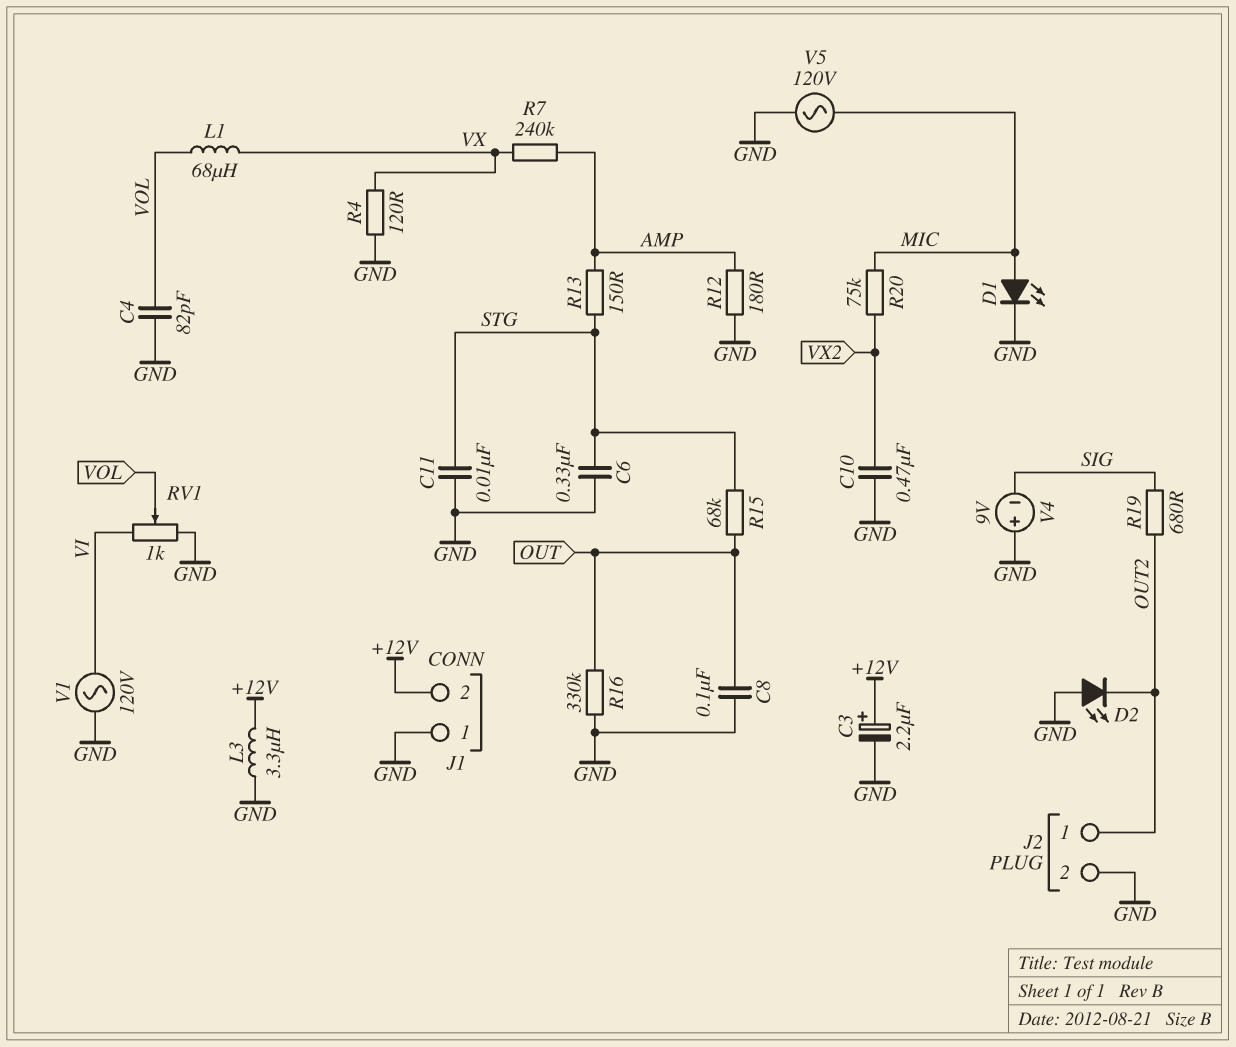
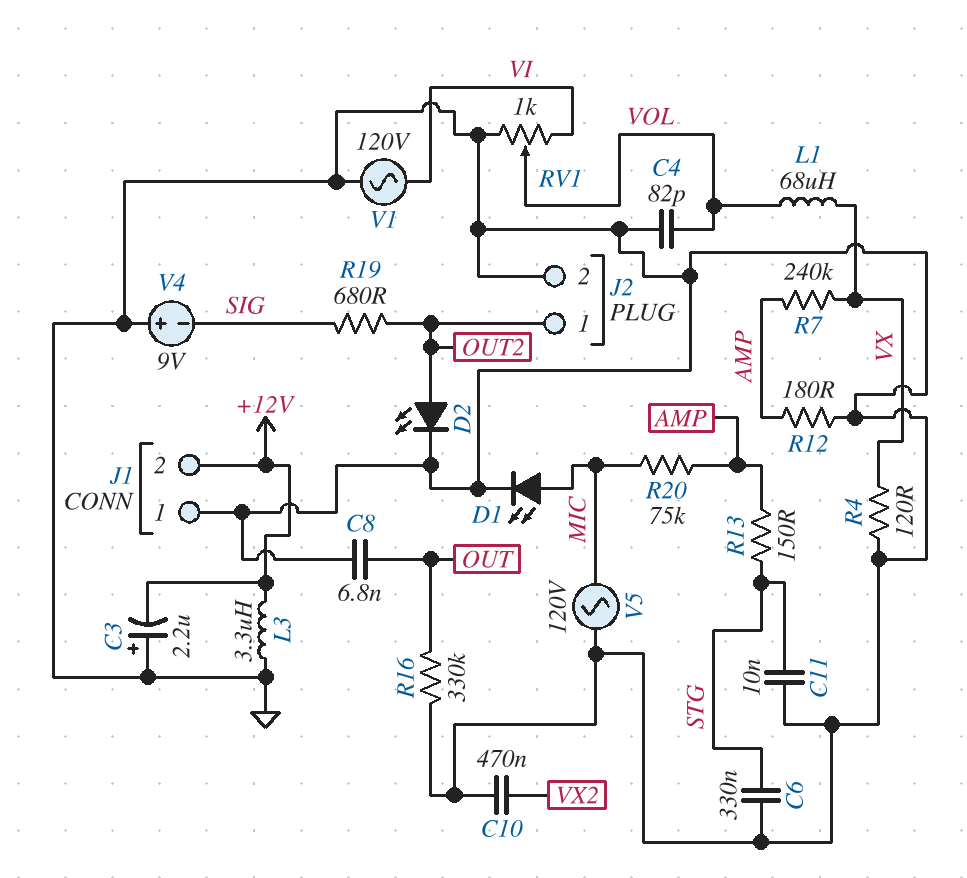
C3: 2.2uF (plus +12V, minus GND) -> 2.2uF (plus GND, minus +12V)
C8: 100nF (GND, OUT) -> 6.8nF (GND, OUT)
D2: LED (A GND, K OUT2) -> LED (A OUT2, K GND)
R15: 68k (OUT, STG) -> none
R20: 75k (MIC, VX2) -> 75k (AMP, MIC)

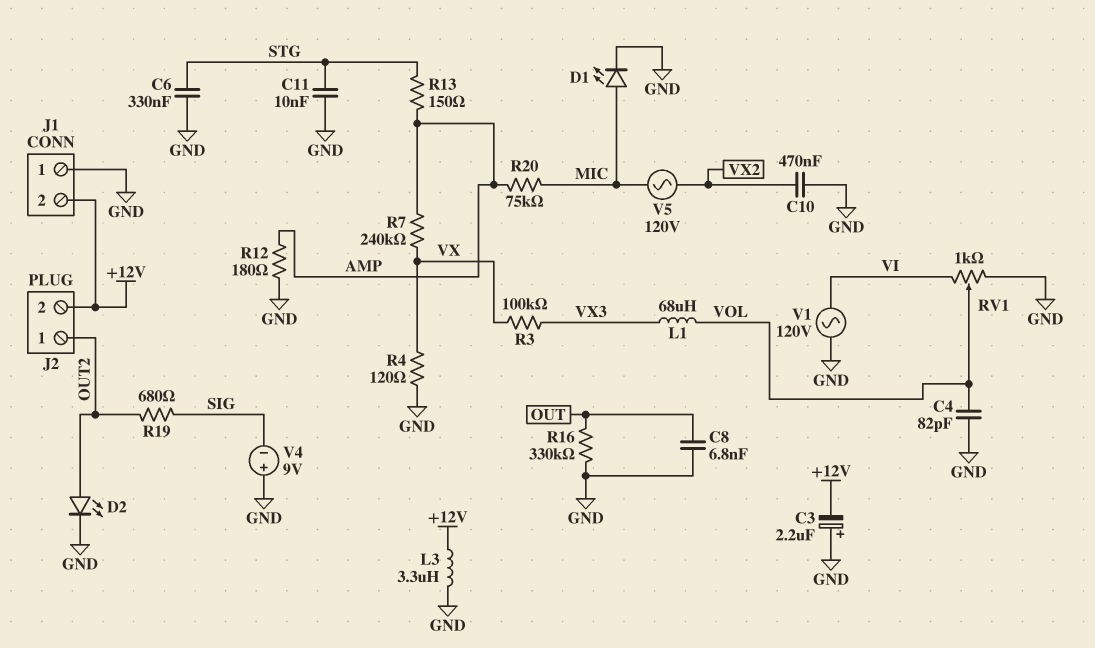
J2 pin 2: GND -> +12V
L1: 68uH (VOL, VX) -> 68uH (VOL, VX3)
R3: none -> 100k (VX, VX3)
V5: AC 120V (GND, MIC) -> AC 120V (MIC, VX2)

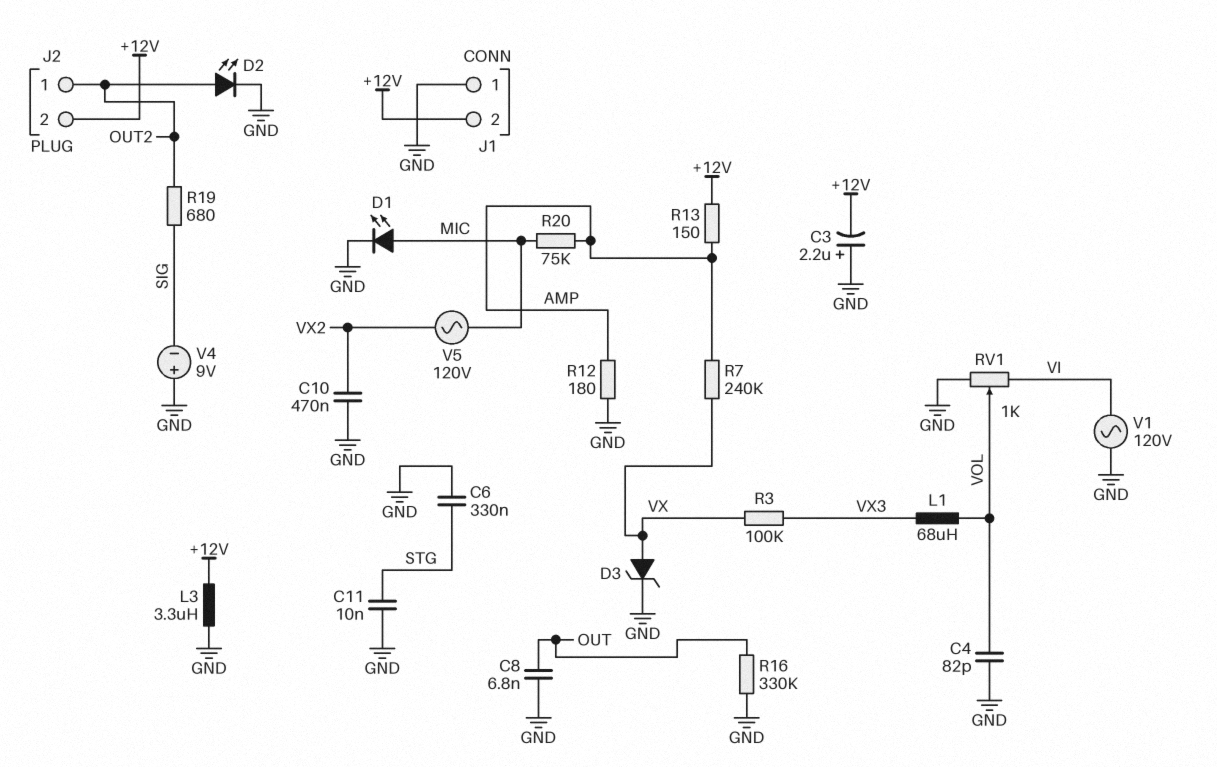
D3: none -> zener (A VX, K GND)
R4: 120 (GND, VX) -> none
R13: 150 (AMP, STG) -> 150 (+12V, AMP)

